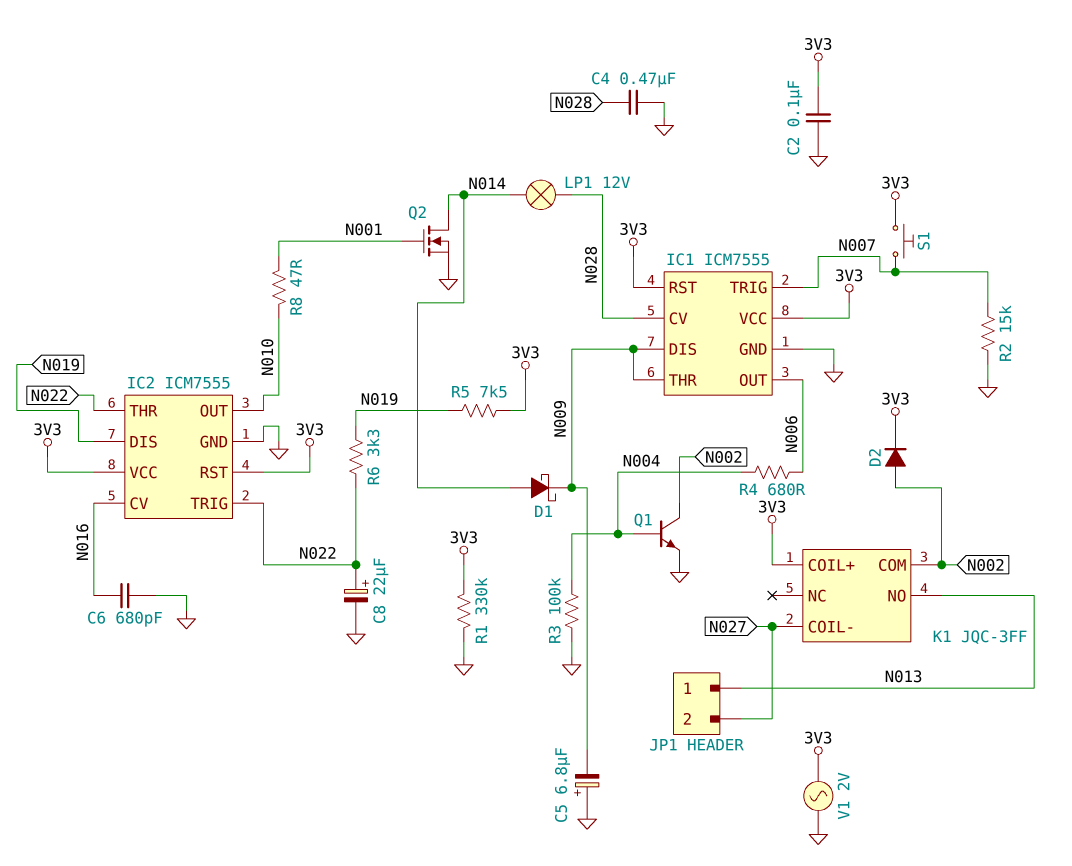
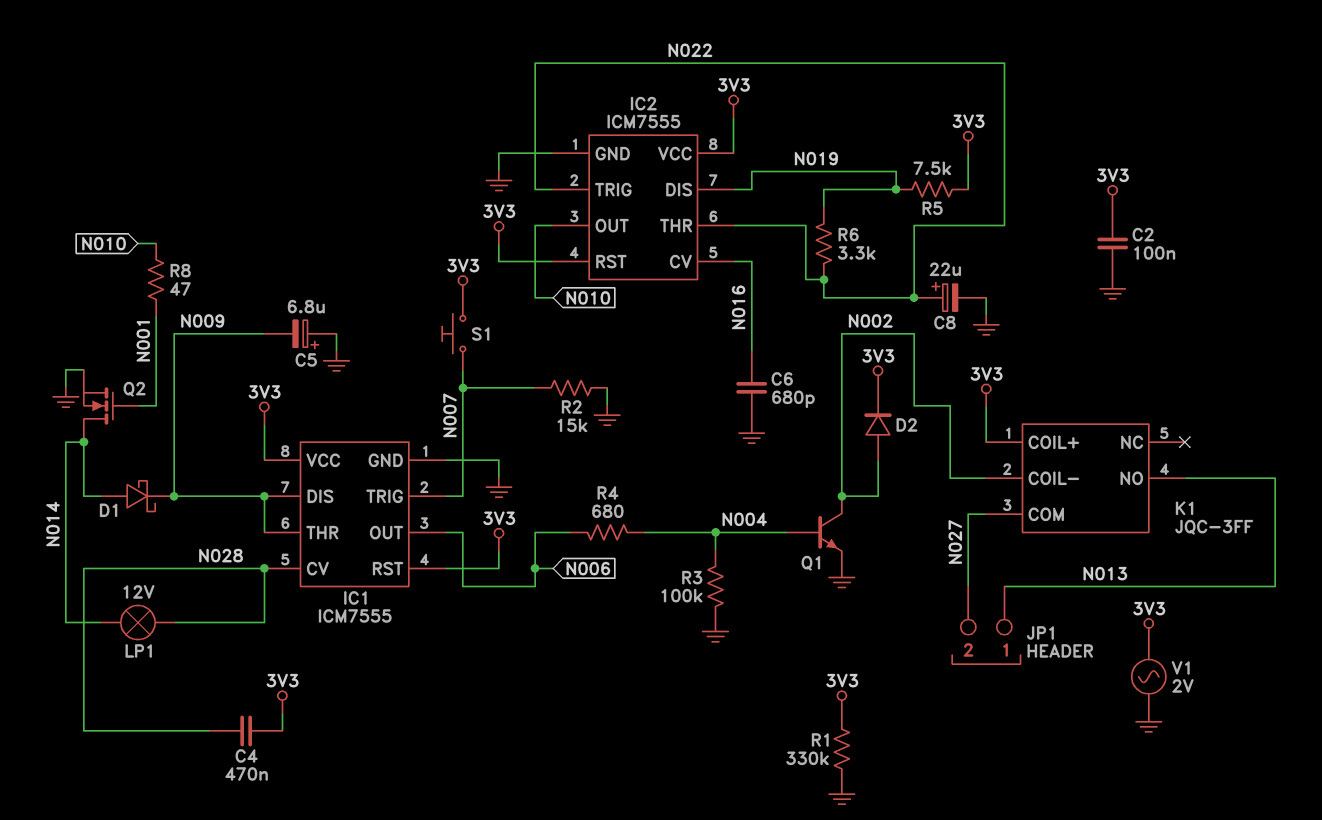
C4: 470nF (GND, N028) -> 470nF (3V3, N028)
K1 pin COIL-: N027 -> N002
K1 pin COM: N002 -> N027

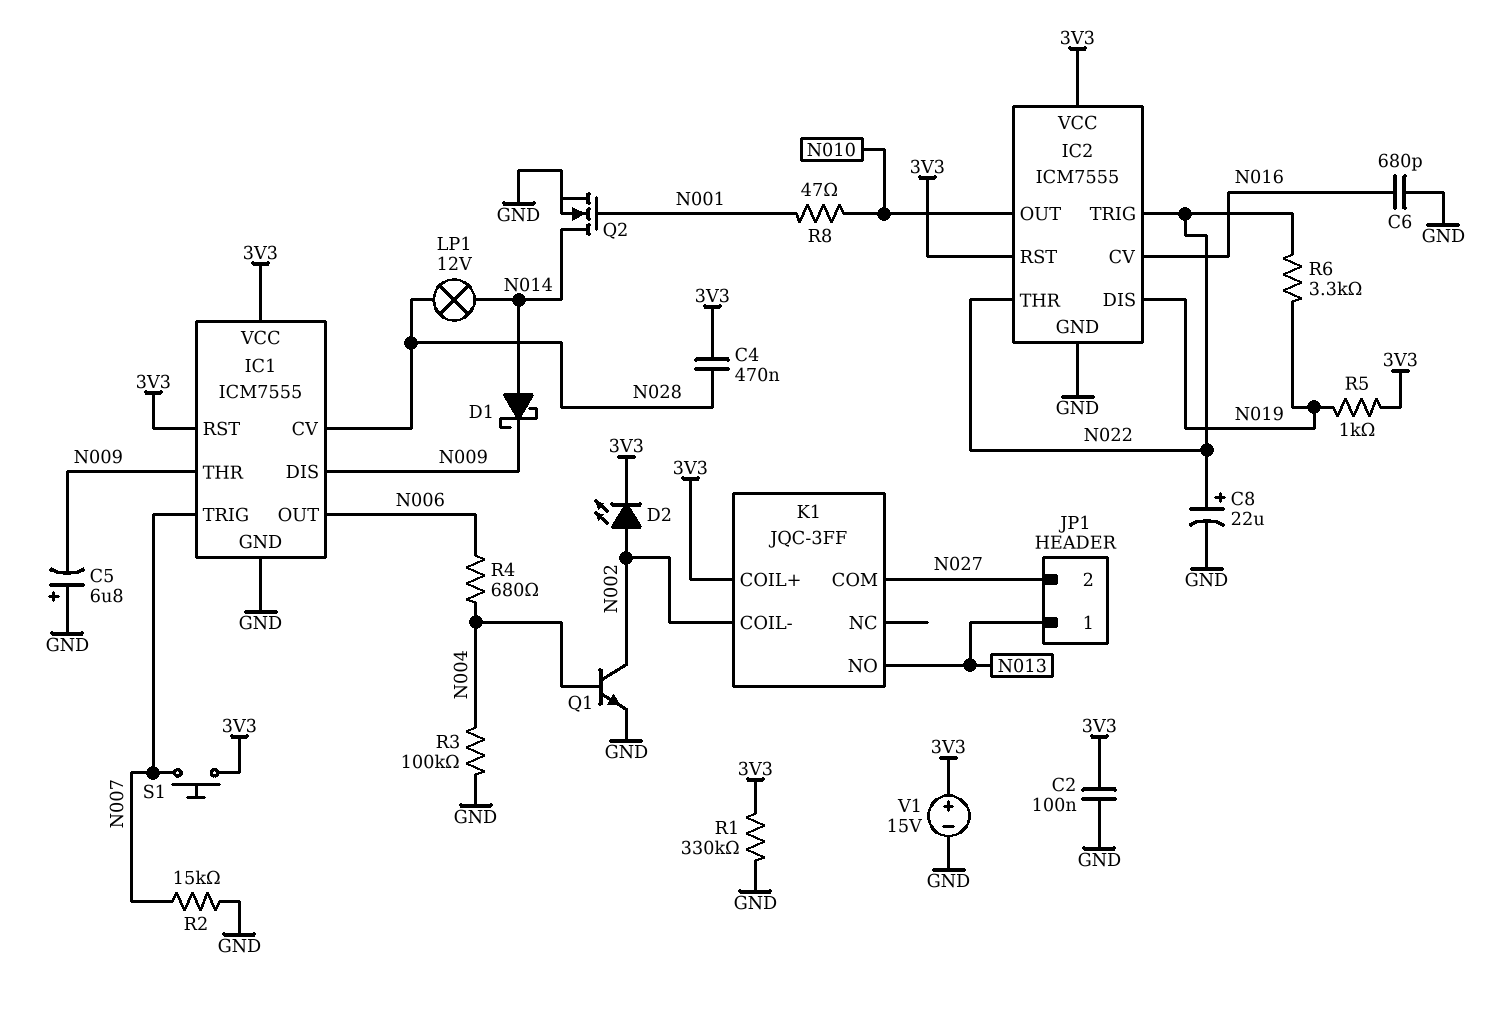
D2: diode (A N002, K 3V3) -> LED (A N002, K 3V3)
R5: 7.5k (3V3, N019) -> 1k (3V3, N019)
V1: AC 2V (3V3, GND) -> 15V (plus 3V3, minus GND)

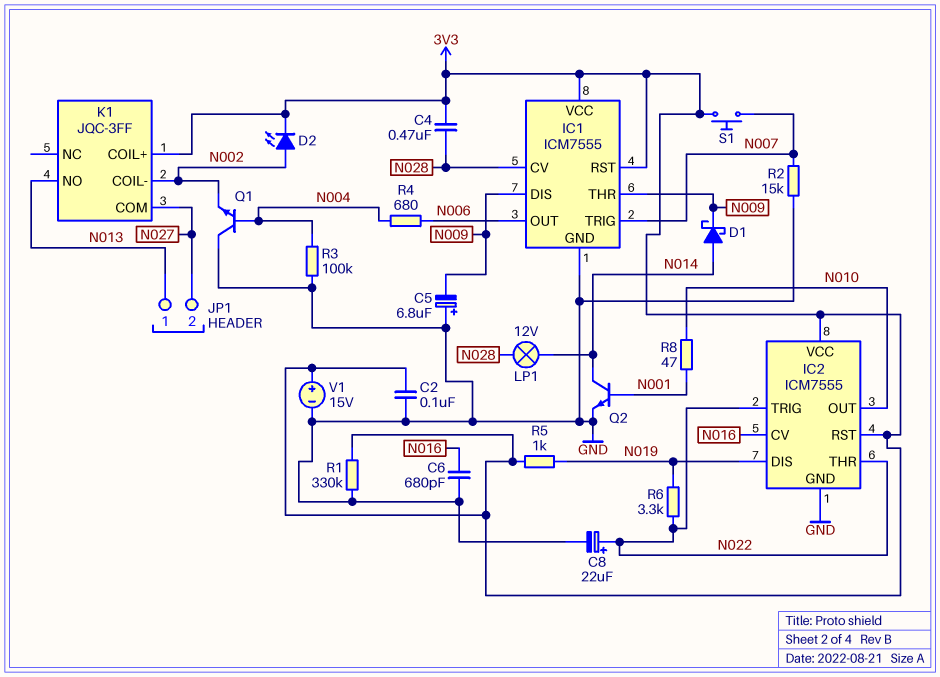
Q1: NPN (B N004, C N002, E GND) -> NPN (B N004, C GND, E N002)
Q2: NMOS (G N001, D N014, S GND) -> NPN (B N001, C N014, E GND)

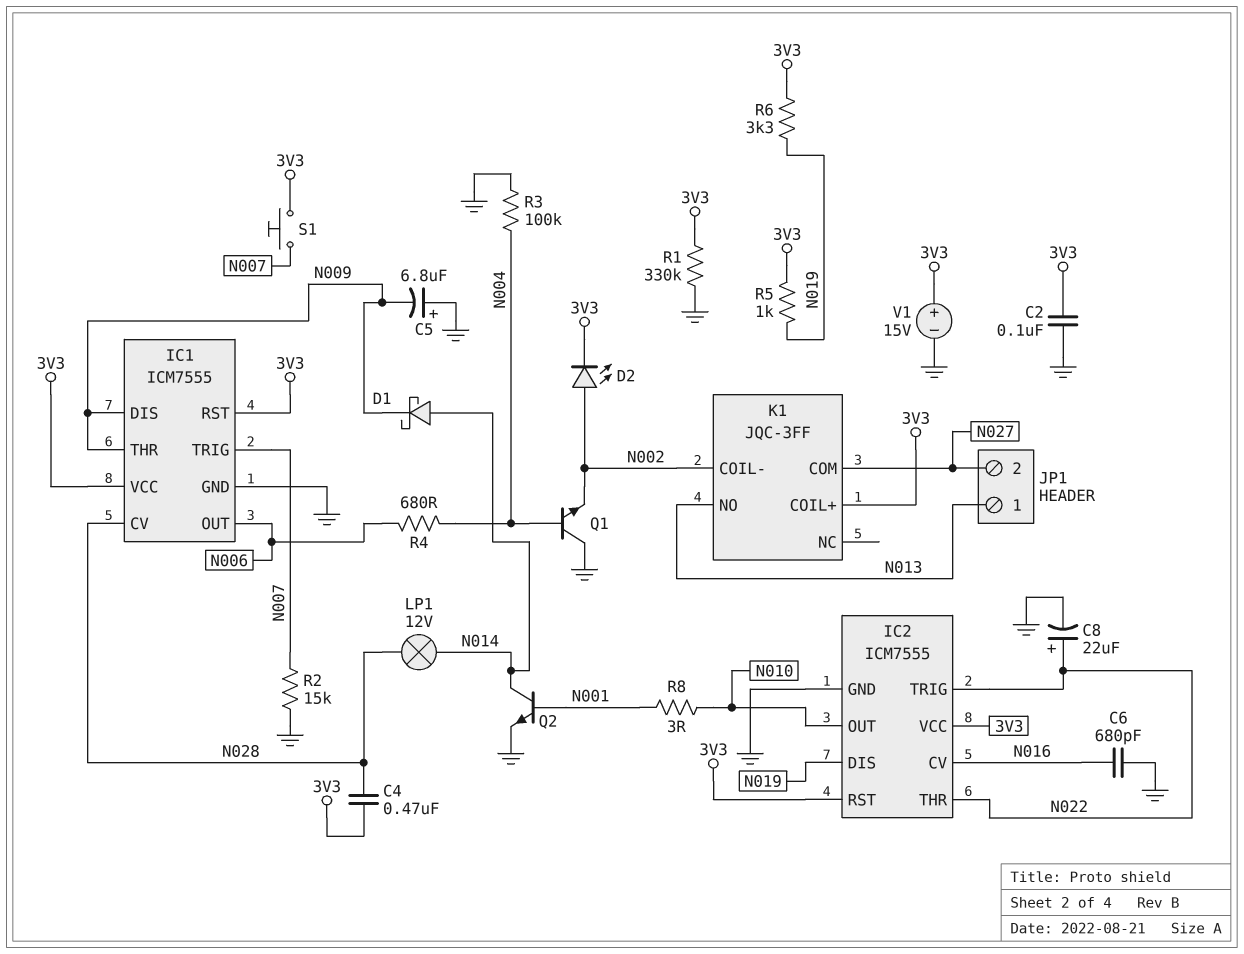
R6: 3.3k (N019, N022) -> 3.3k (3V3, N019)
R8: 47 (N001, N010) -> 3 (N001, N010)

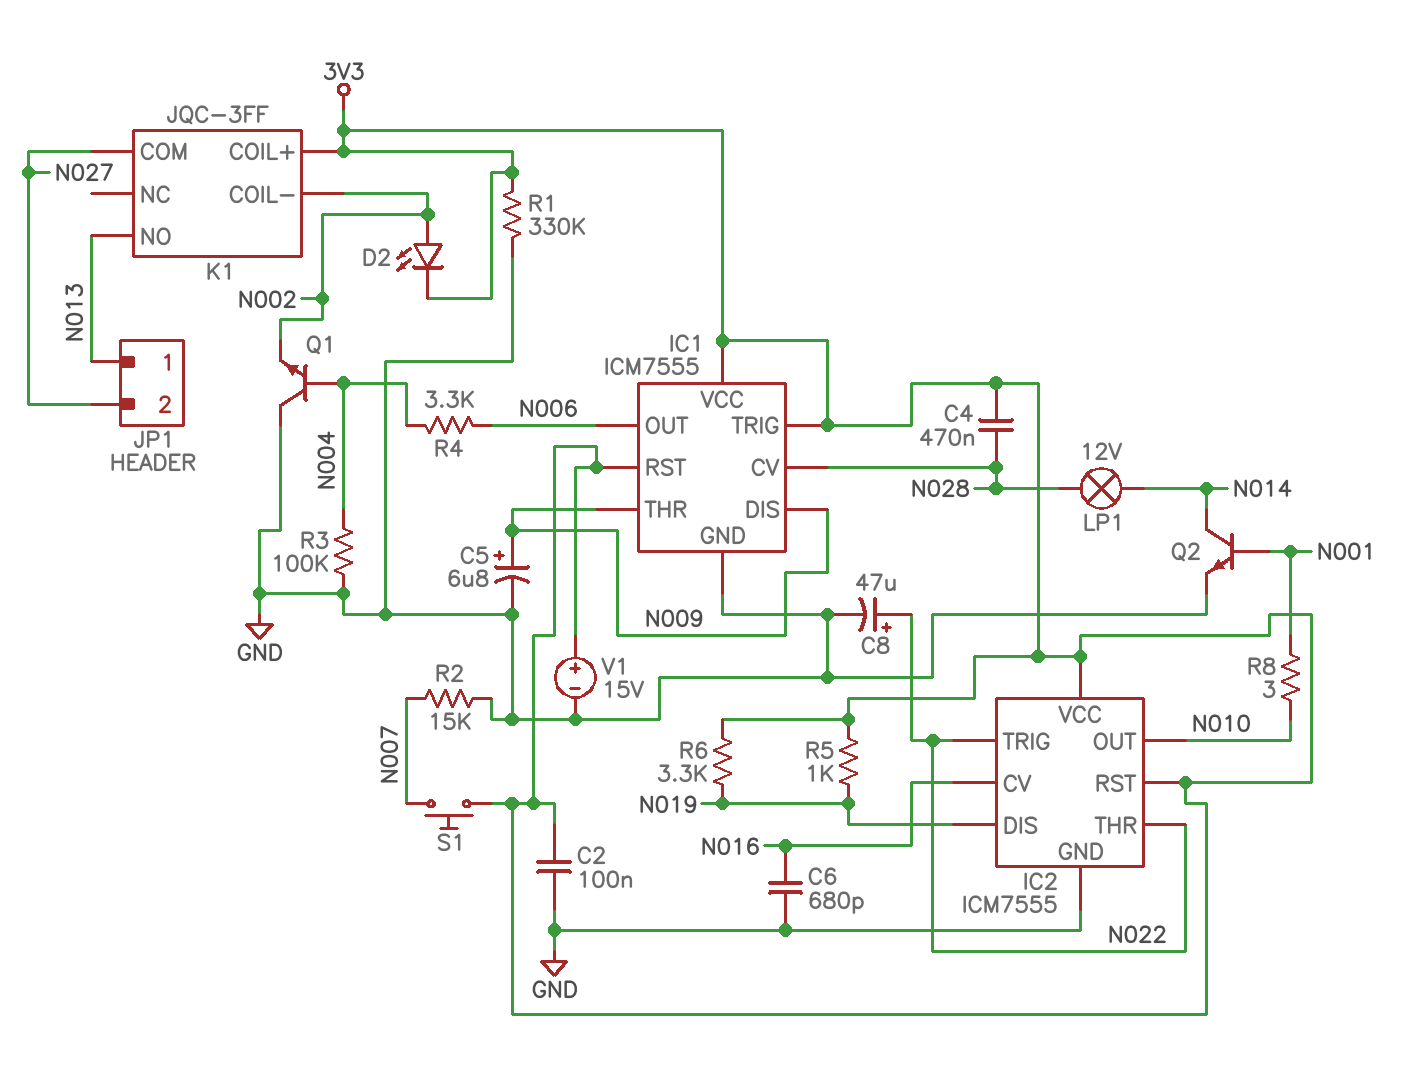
C5: 6.8uF (plus GND, minus N009) -> 6.8uF (plus N009, minus GND)
C8: 22uF (plus N022, minus GND) -> 47uF (plus N022, minus GND)
D1: schottky (A N014, K N009) -> none
IC1 pin TRIG: N007 -> 3V3
R4: 680 (N004, N006) -> 3.3k (N004, N006)

